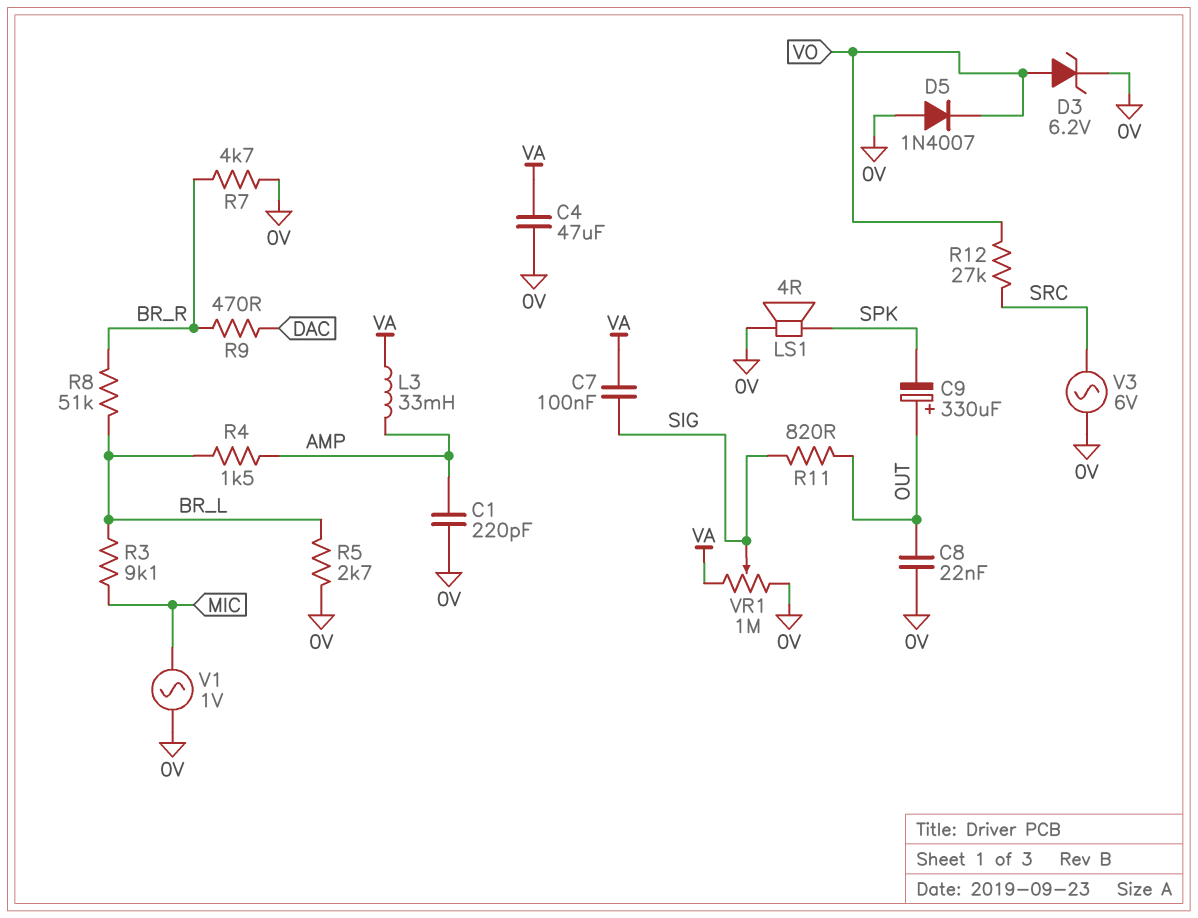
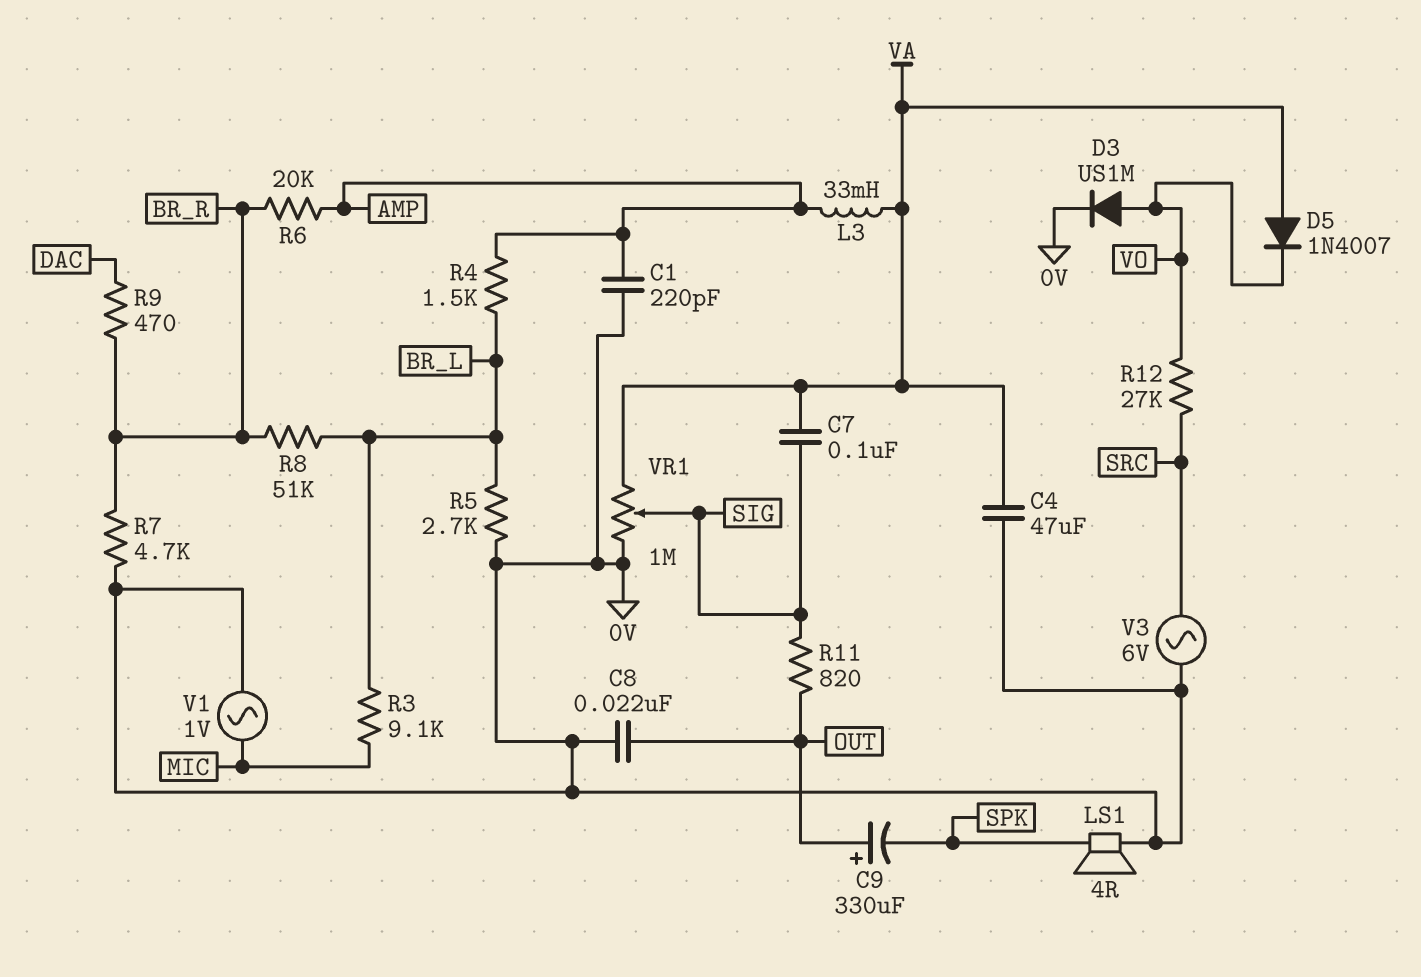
D3: zener 6.2V (A VO, K 0V) -> diode US1M (A VO, K 0V)
D5: diode 1N4007 (A 0V, K VO) -> diode 1N4007 (A VA, K VO)
R6: none -> 20k (AMP, BR_R)

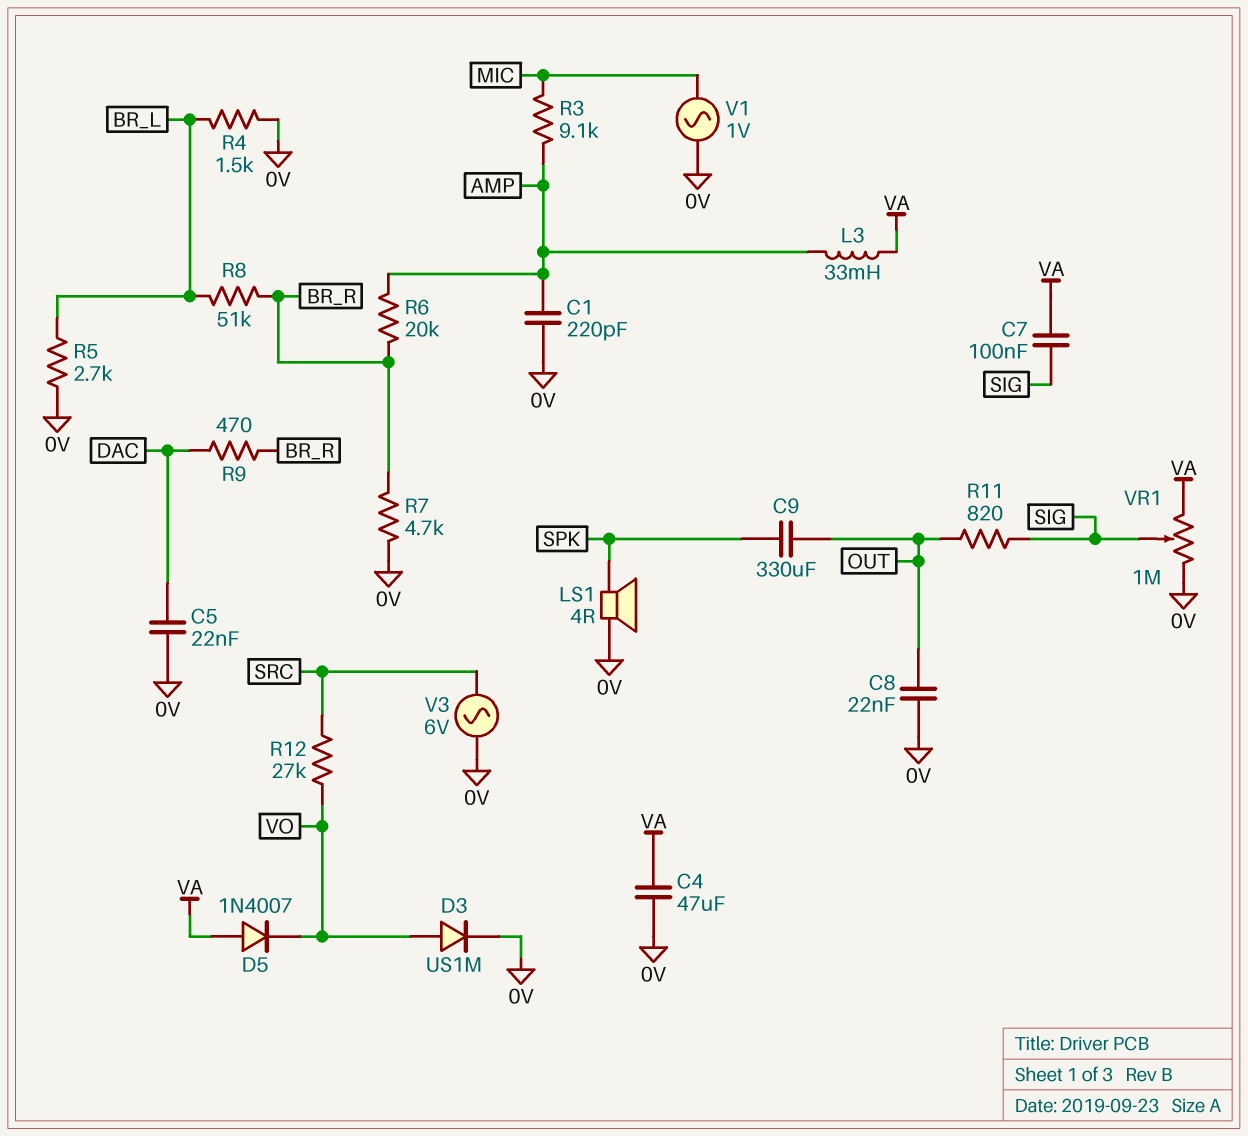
C5: none -> 22nF (0V, DAC)
C9: 330uF (plus OUT, minus SPK) -> 330uF (OUT, SPK)
R3: 9.1k (BR_L, MIC) -> 9.1k (AMP, MIC)
R4: 1.5k (AMP, BR_L) -> 1.5k (0V, BR_L)

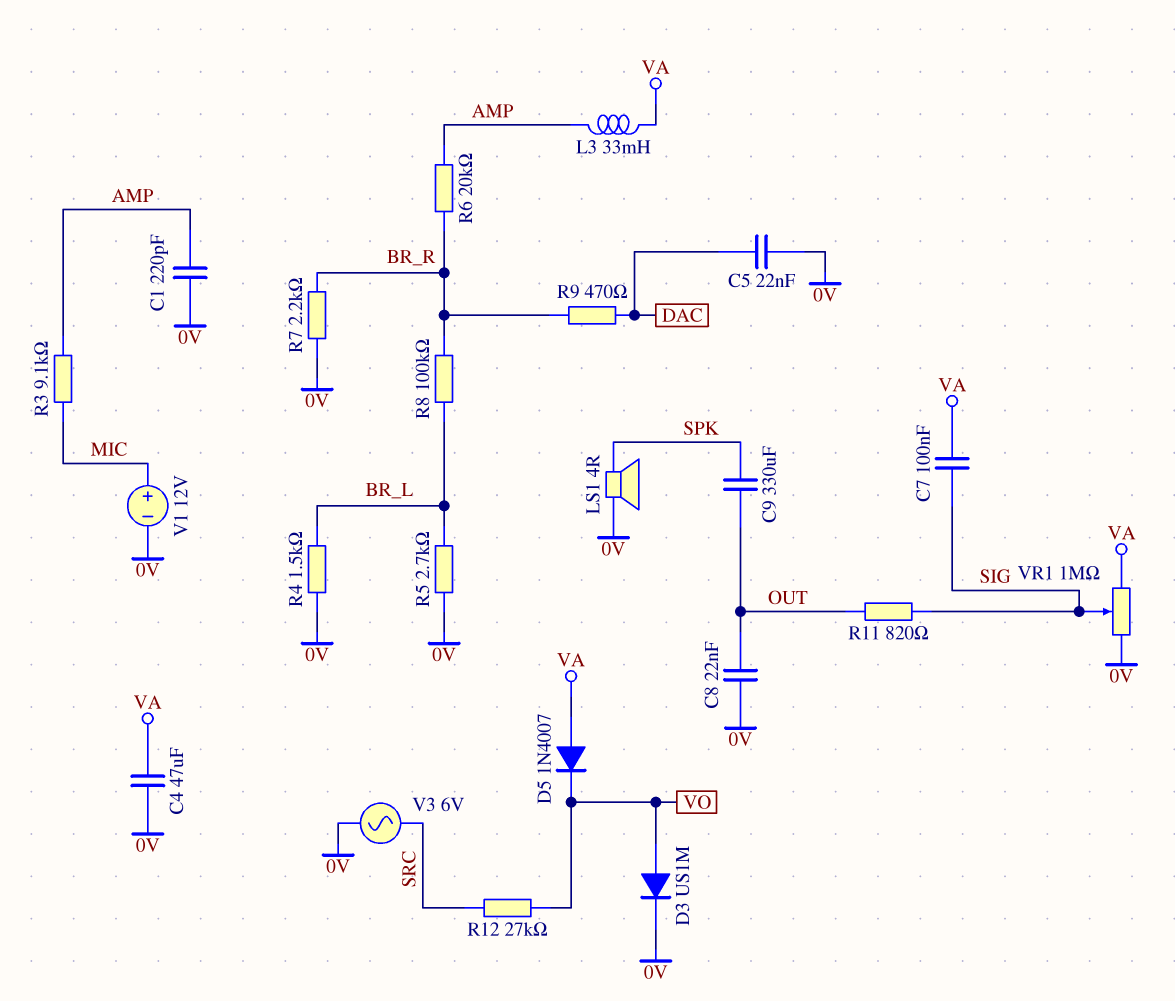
R7: 4.7k (0V, BR_R) -> 2.2k (0V, BR_R)
R8: 51k (BR_L, BR_R) -> 100k (BR_L, BR_R)
V1: AC 1V (0V, MIC) -> 12V (plus MIC, minus 0V)

